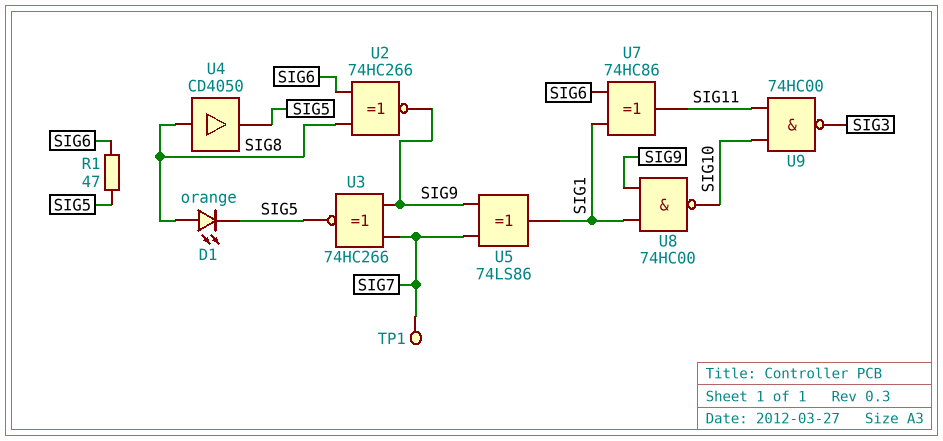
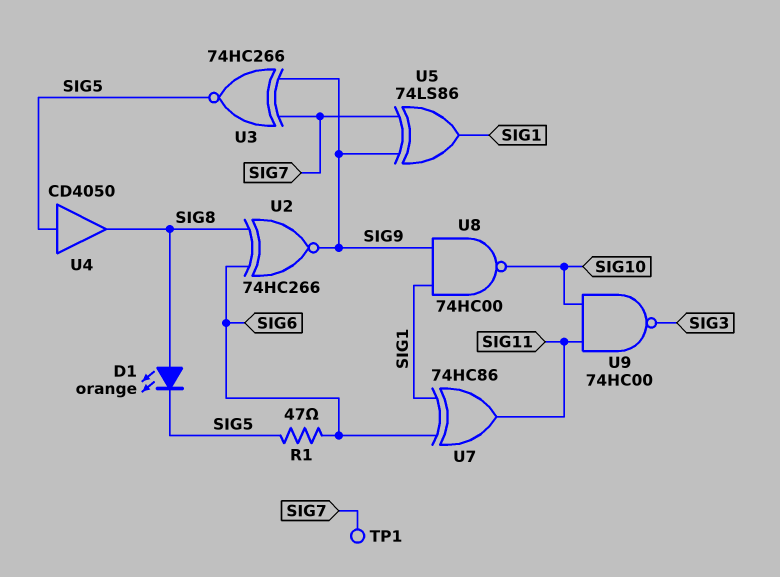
U4: buffer CD4050 (in SIG8, out SIG5) -> buffer CD4050 (in SIG5, out SIG8)

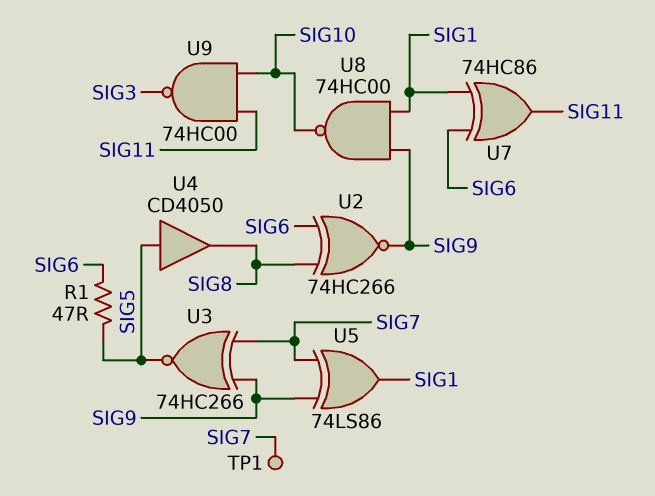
D1: LED orange (A SIG8, K SIG5) -> none

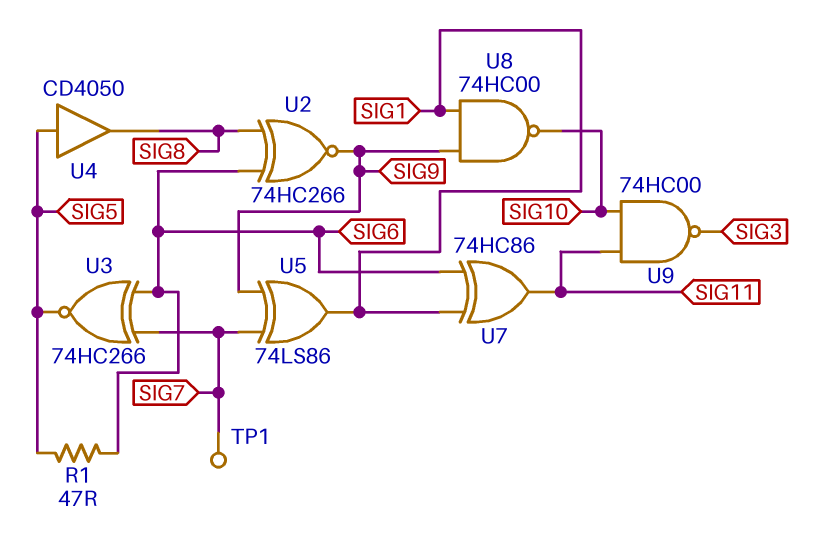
U3: XNOR 74HC266 (in SIG7, in SIG9, out SIG5) -> XNOR 74HC266 (in SIG6, in SIG7, out SIG5)

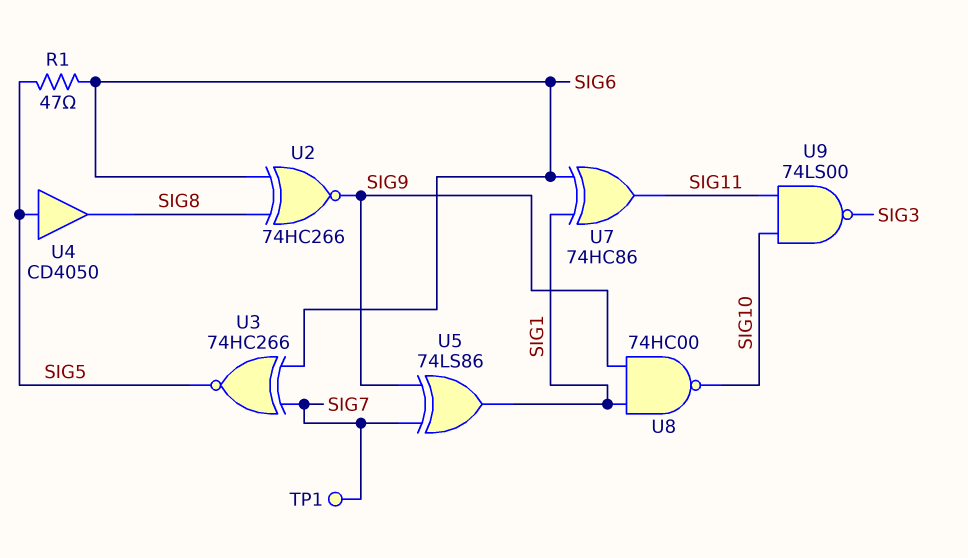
U9: NAND 74HC00 (in SIG10, in SIG11, out SIG3) -> NAND 74LS00 (in SIG10, in SIG11, out SIG3)

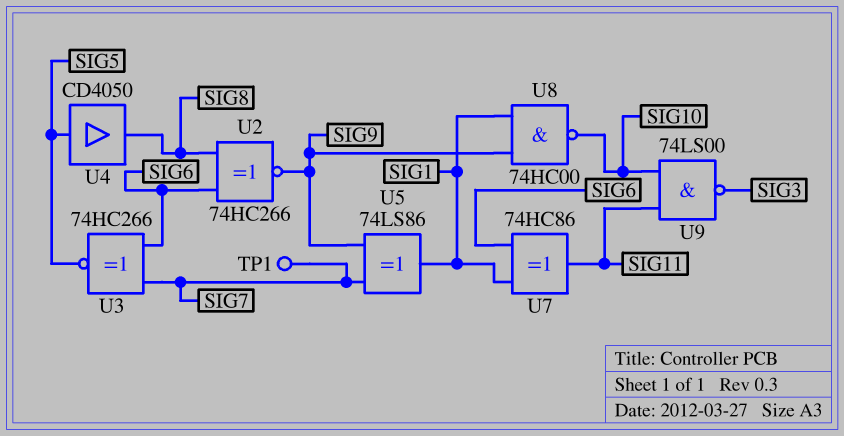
R1: 47 (SIG5, SIG6) -> none

